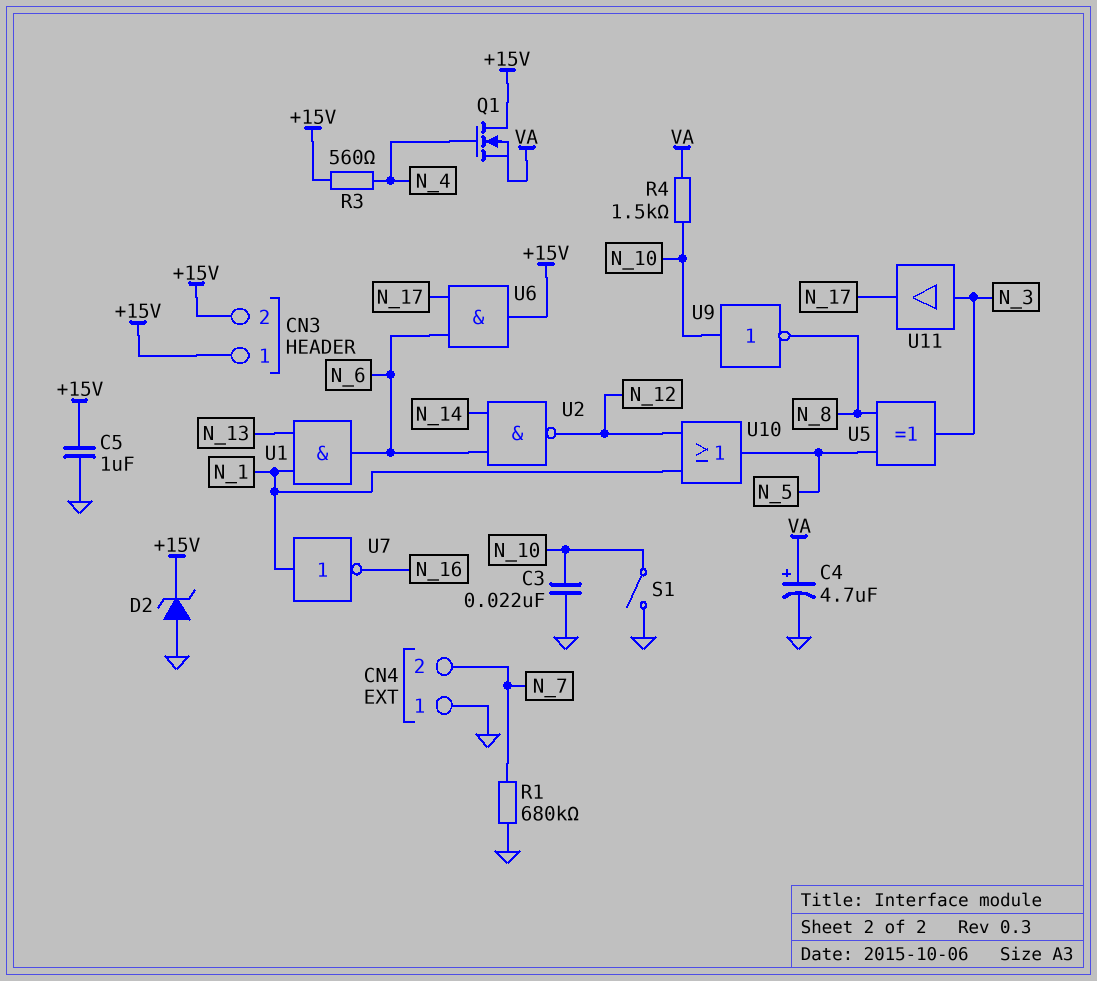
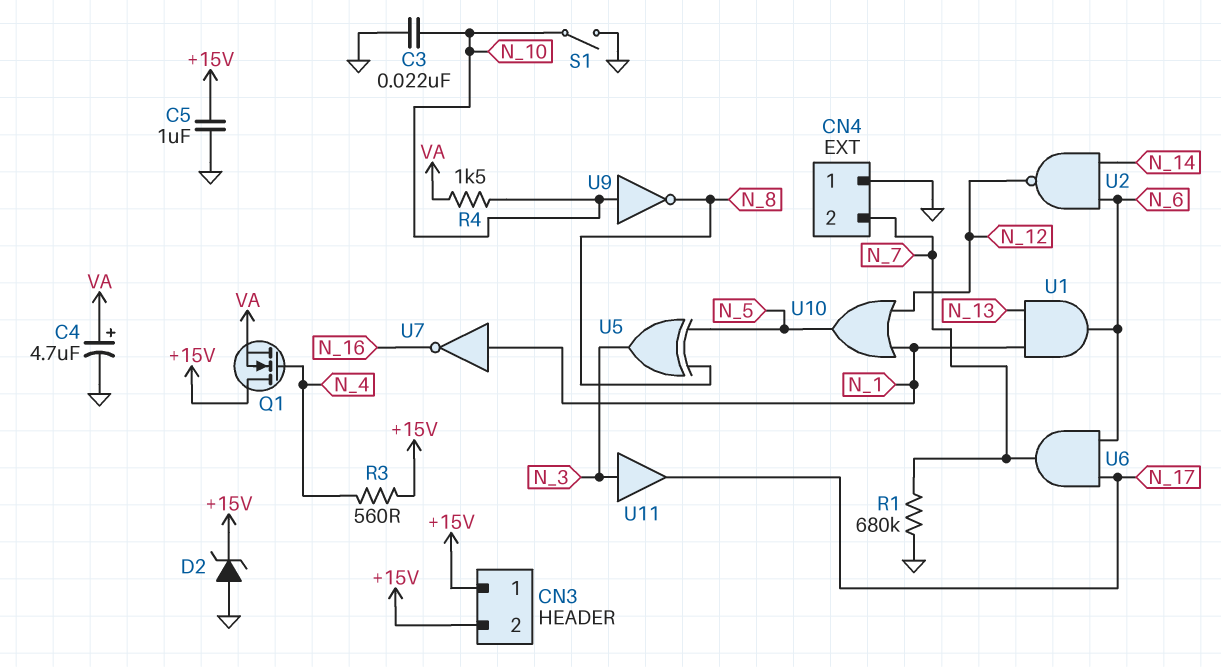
U6: AND (in N_6, in N_17, out +15V) -> AND (in N_6, in N_17, out N_7)

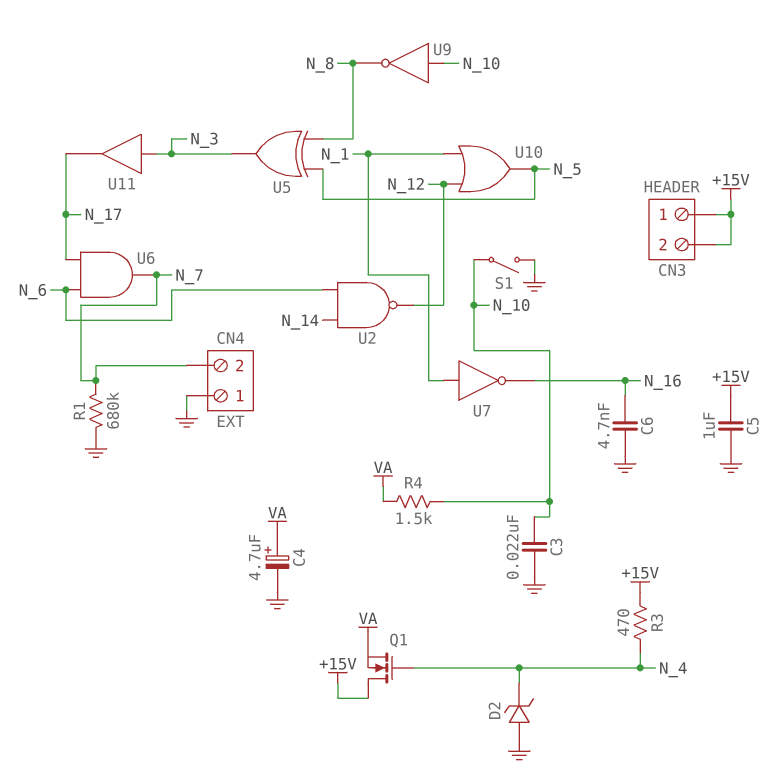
C6: none -> 4.7nF (GND, N_16)
D2: zener (A GND, K +15V) -> zener (A GND, K N_4)
R3: 560 (+15V, N_4) -> 470 (+15V, N_4)
U1: AND (in N_1, in N_13, out N_6) -> none

